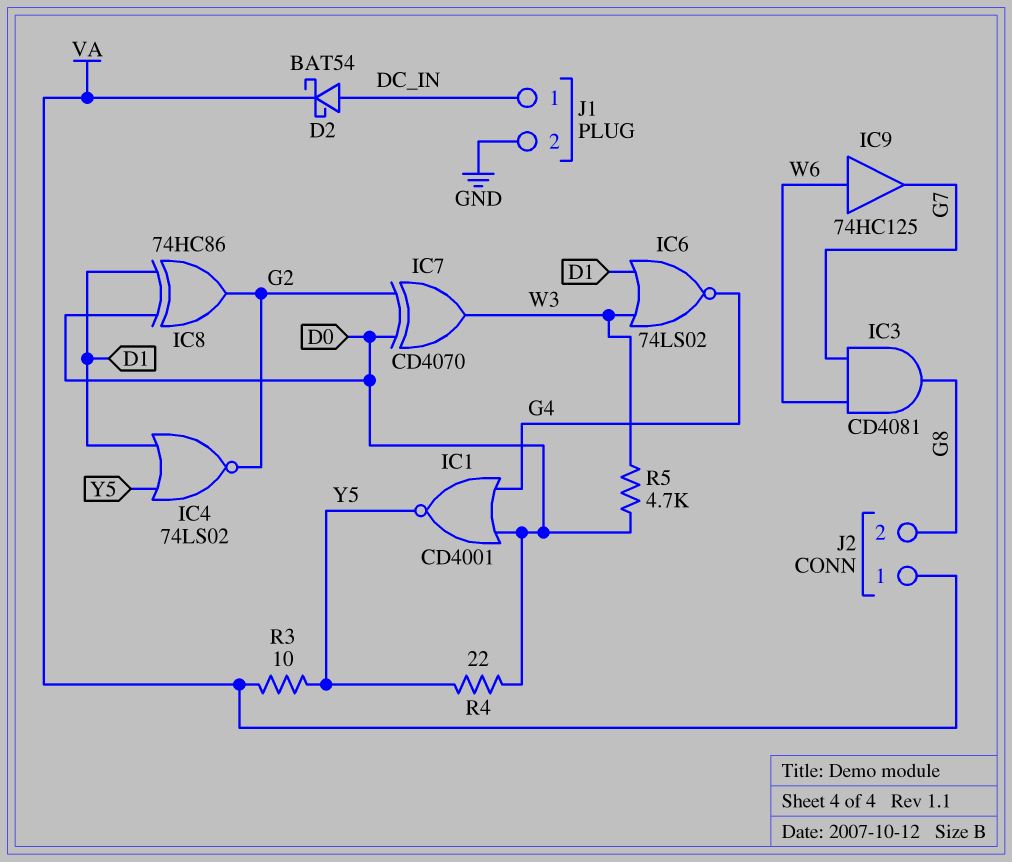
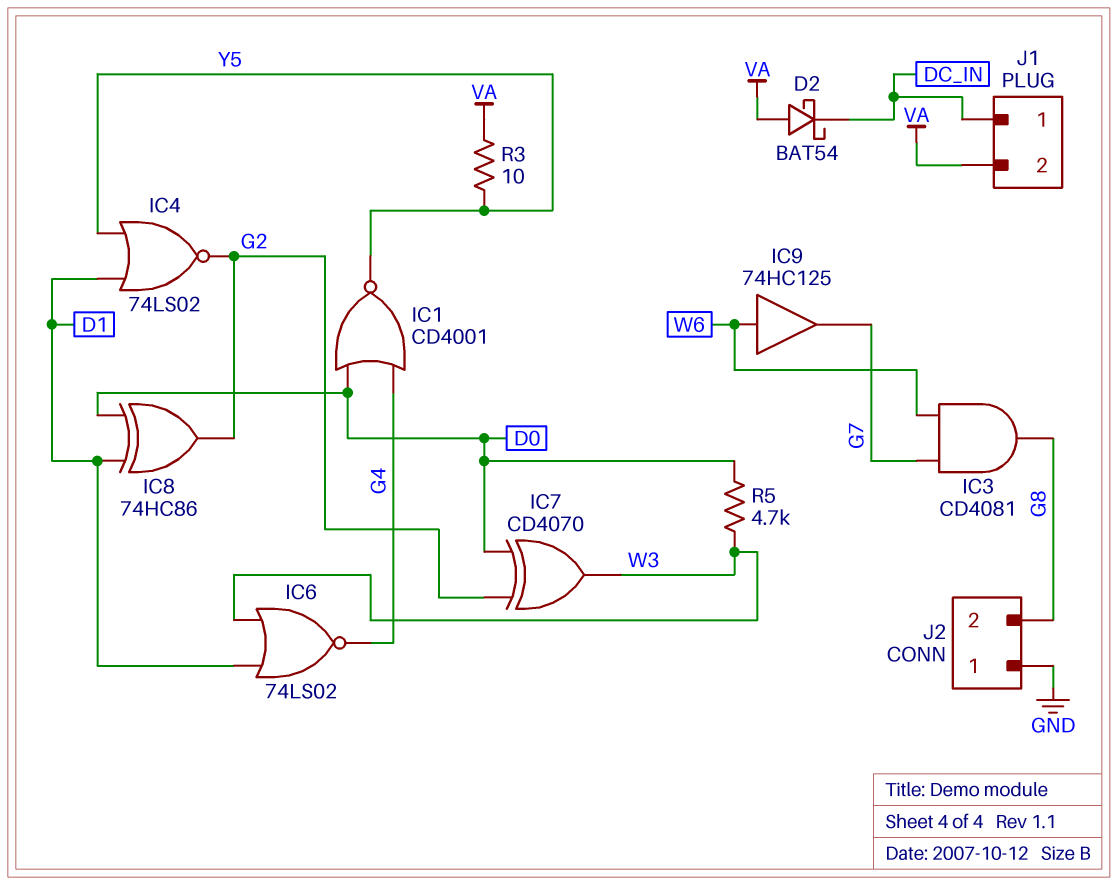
D2: schottky BAT54 (A DC_IN, K VA) -> schottky BAT54 (A VA, K DC_IN)
J1 pin 2: GND -> VA
J2 pin 1: VA -> GND
R4: 22 (D0, Y5) -> none

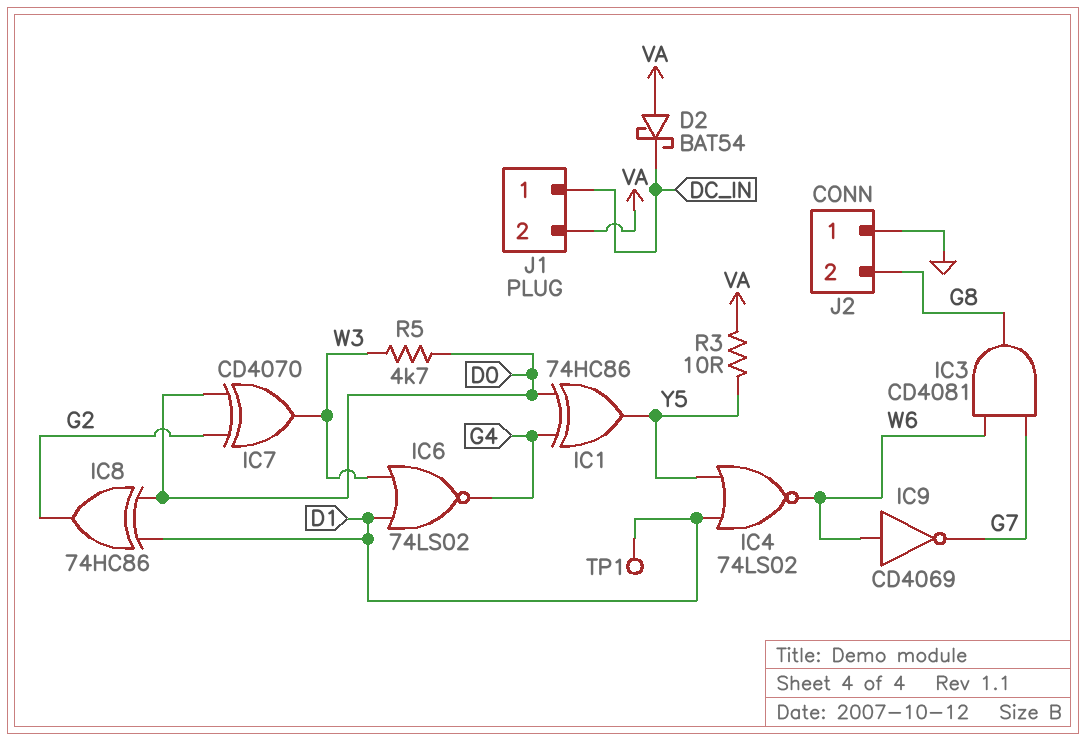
IC1: NOR CD4001 (in D0, in G4, out Y5) -> XOR 74HC86 (in D0, in G4, out Y5)
IC4: NOR 74LS02 (in D1, in Y5, out G2) -> NOR 74LS02 (in D1, in Y5, out W6)
IC9: buffer 74HC125 (in W6, out G7) -> NOT CD4069 (in W6, out G7)
TP1: none -> test point (D1)

